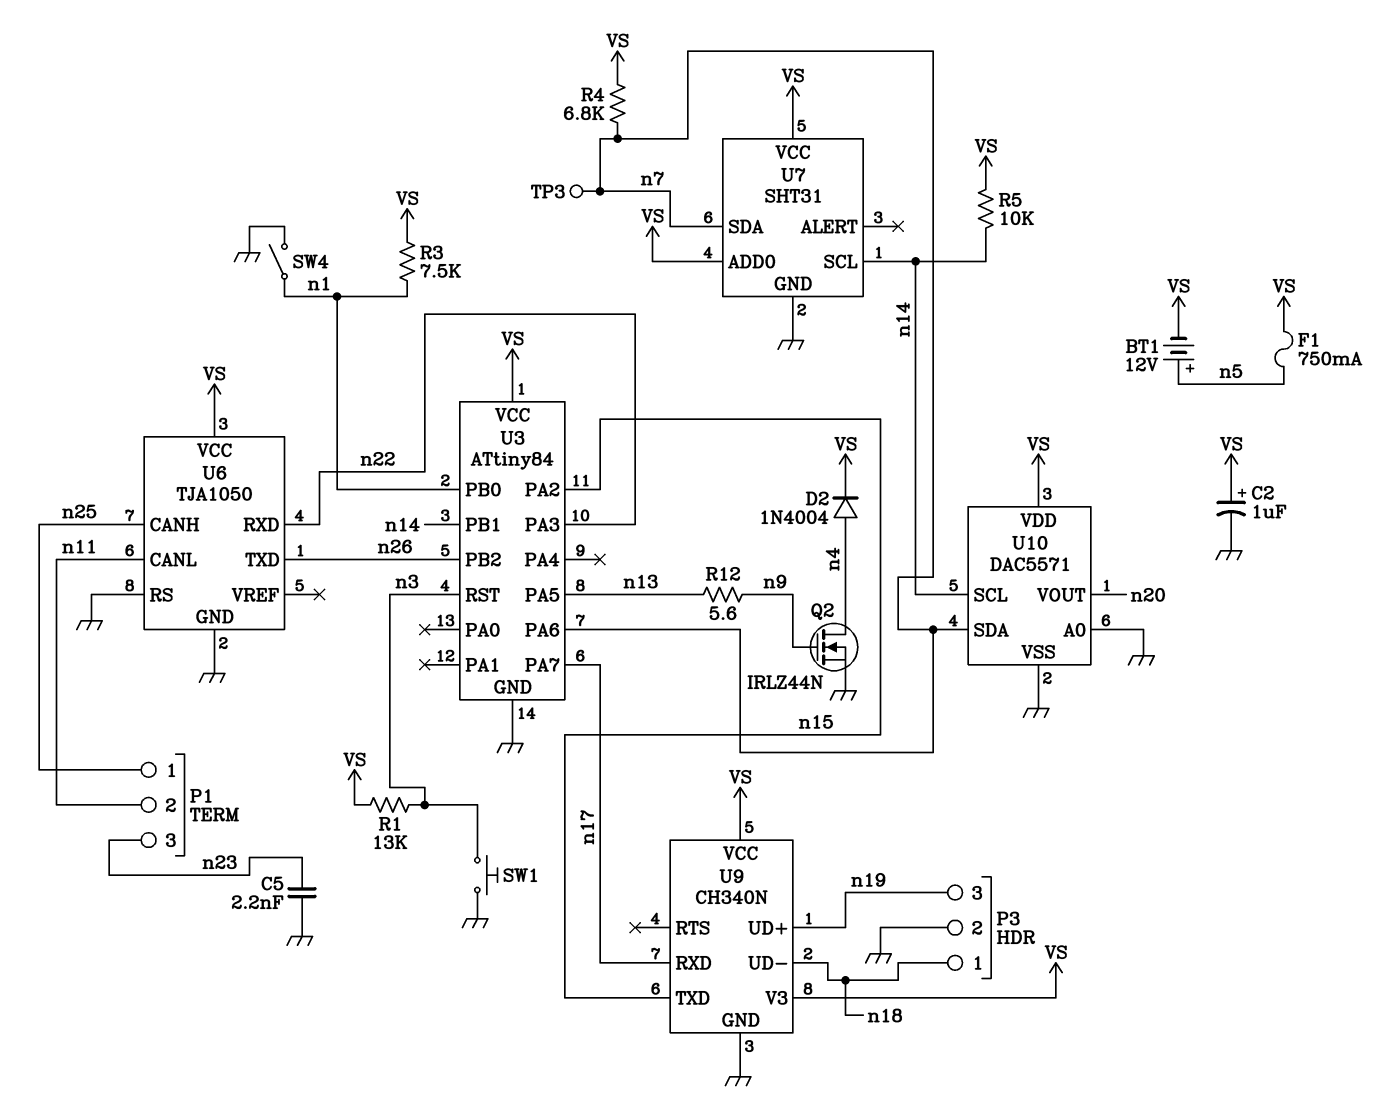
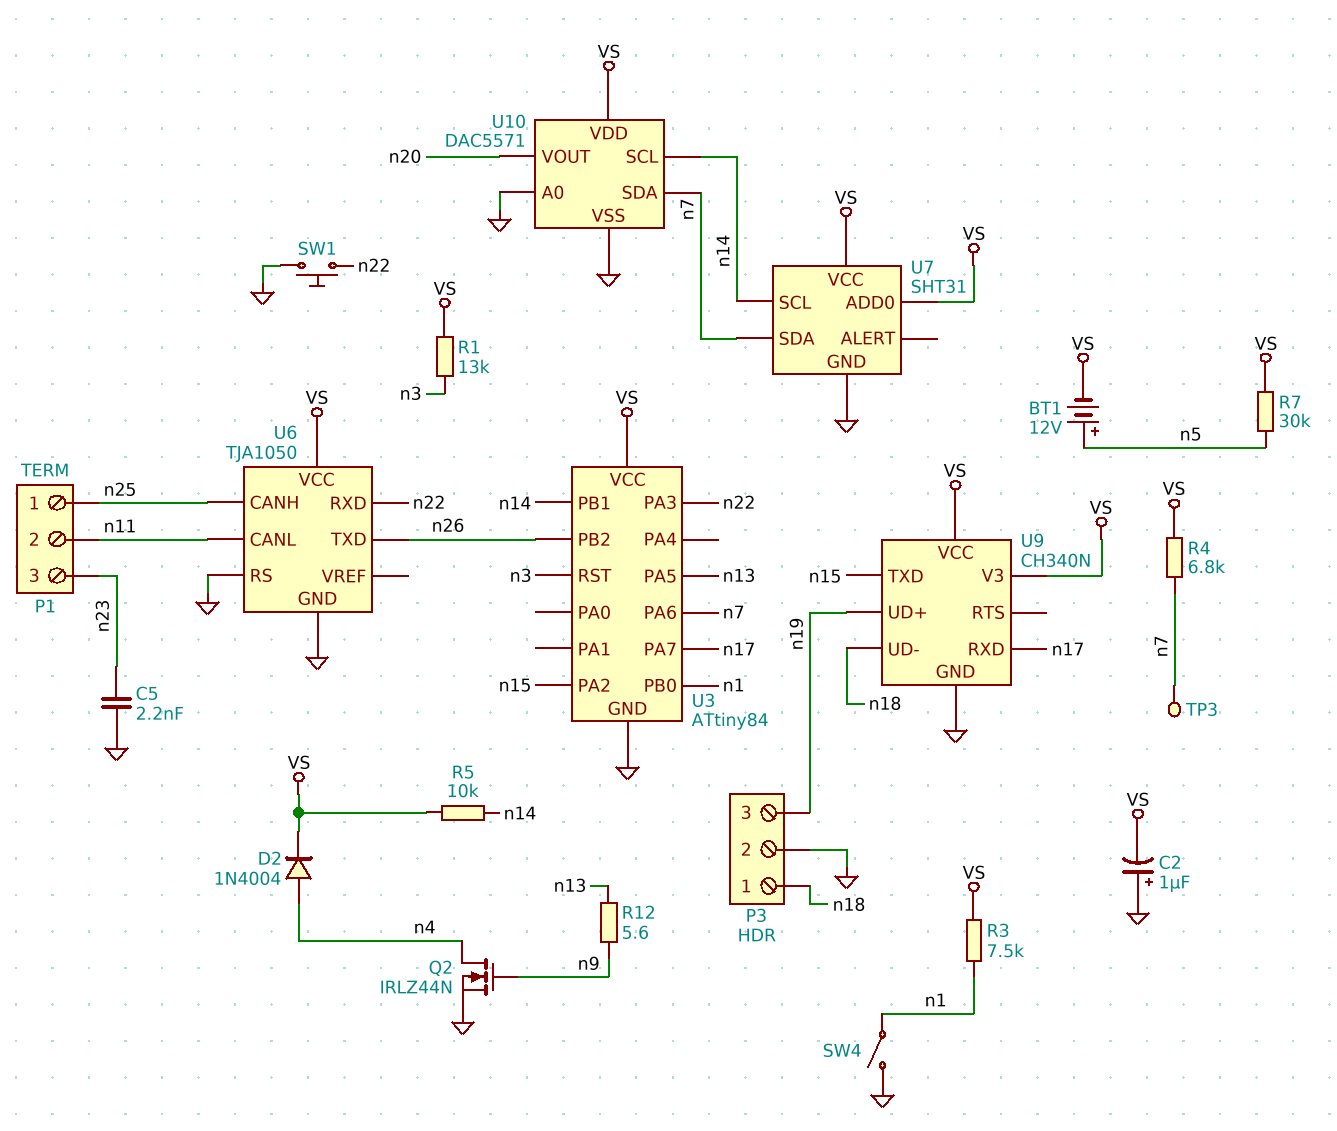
C2: 1uF (plus VS, minus GND) -> 1uF (plus GND, minus VS)
F1: 750mA (VS, n5) -> none
R7: none -> 30k (VS, n5)
SW1: button (GND, n3) -> button (GND, n22)

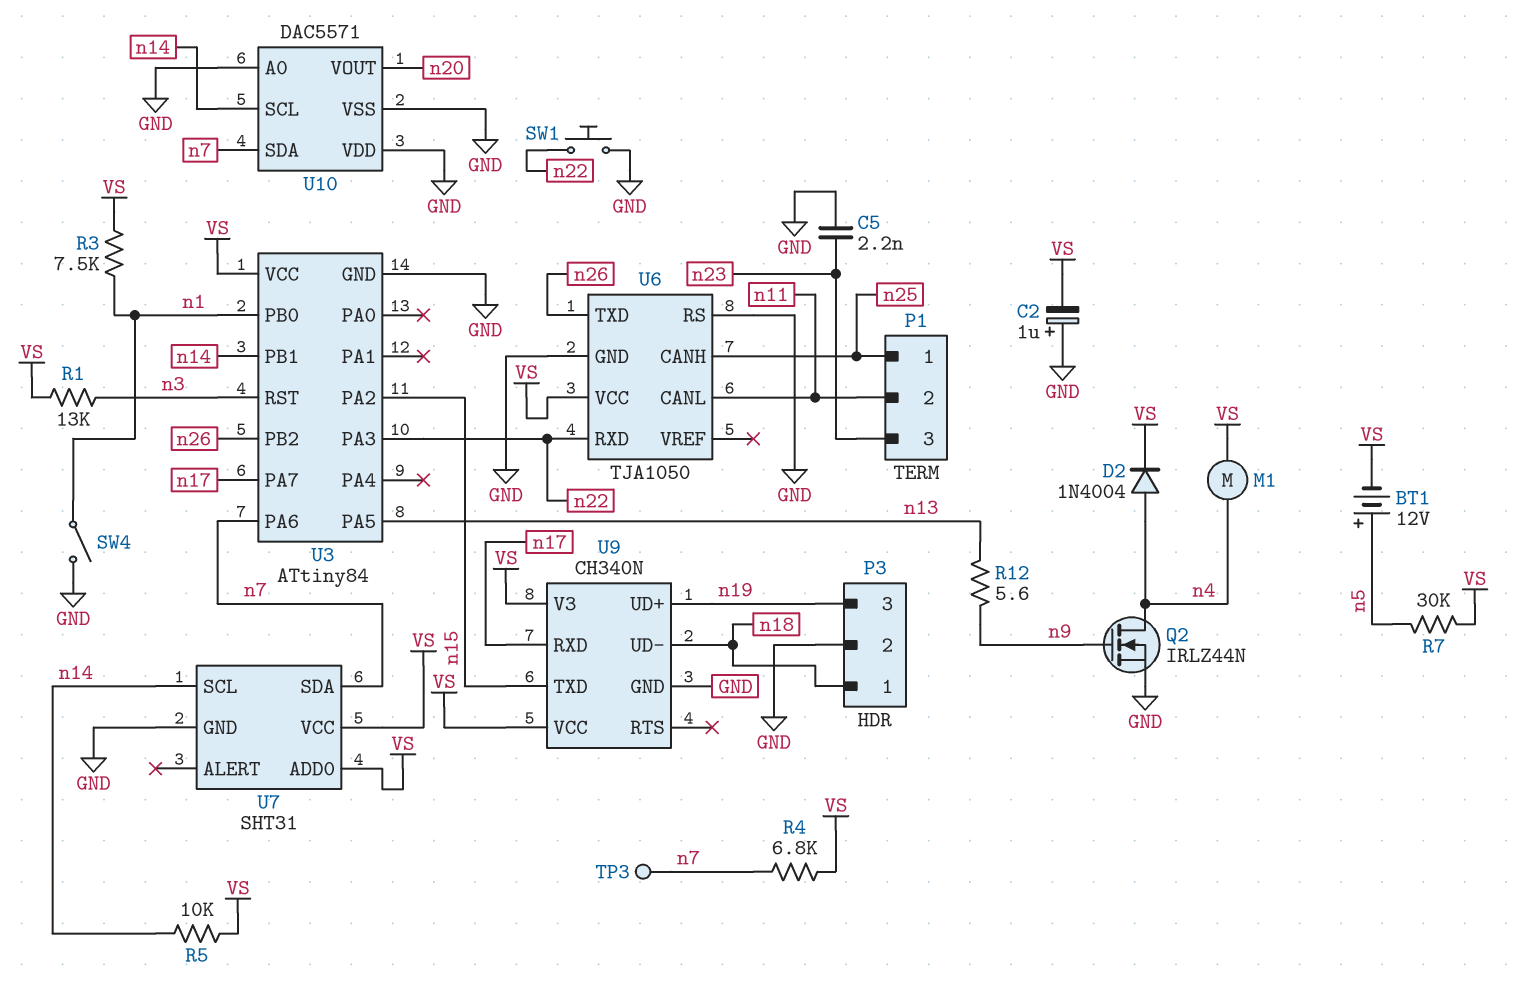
M1: none -> motor (VS, n4)
U10 pin VDD: VS -> GND

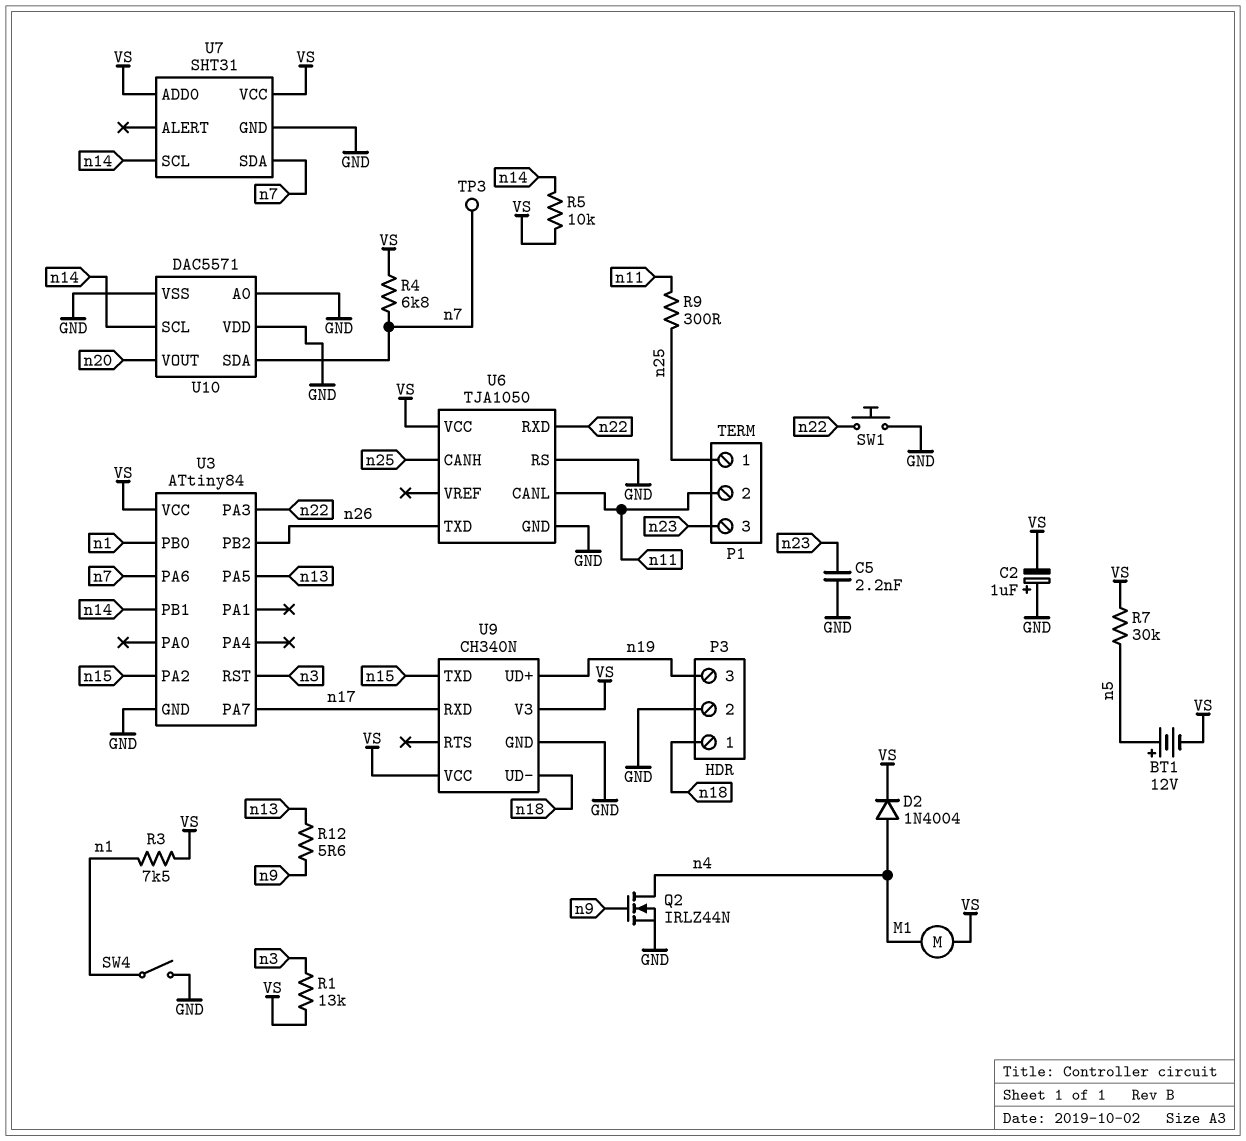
R9: none -> 300 (n11, n25)

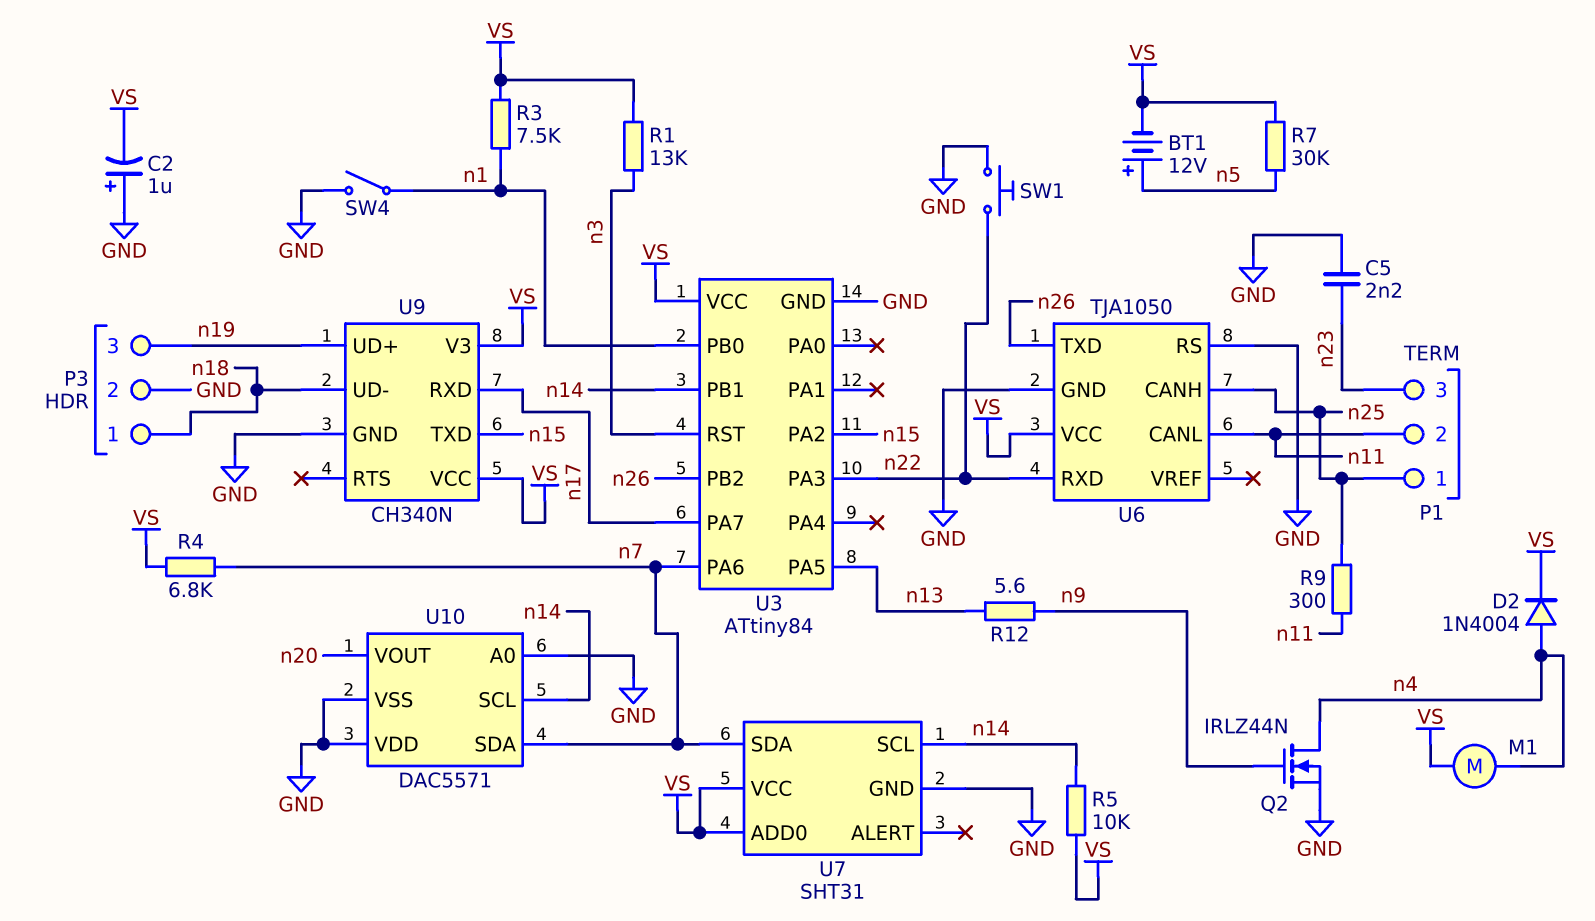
TP3: test point (n7) -> none

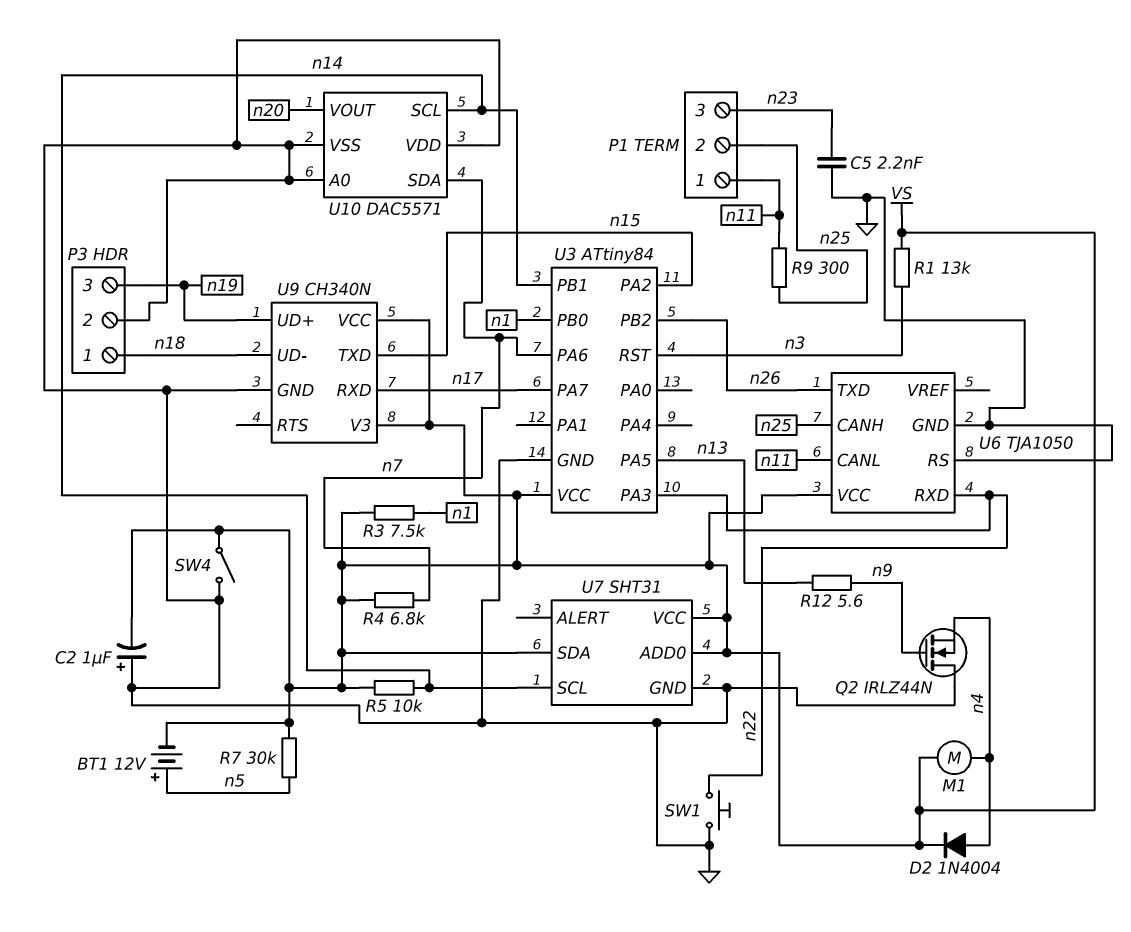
P1 pin 1: n25 -> n11
P1 pin 2: n11 -> n25
Q2: NMOS IRLZ44N (G n9, D n4, S GND) -> NMOS IRLZ44N (G n9, D GND, S n4)
SW4: switch (GND, n1) -> switch (GND, VS)
U7 pin SDA: n7 -> VS

